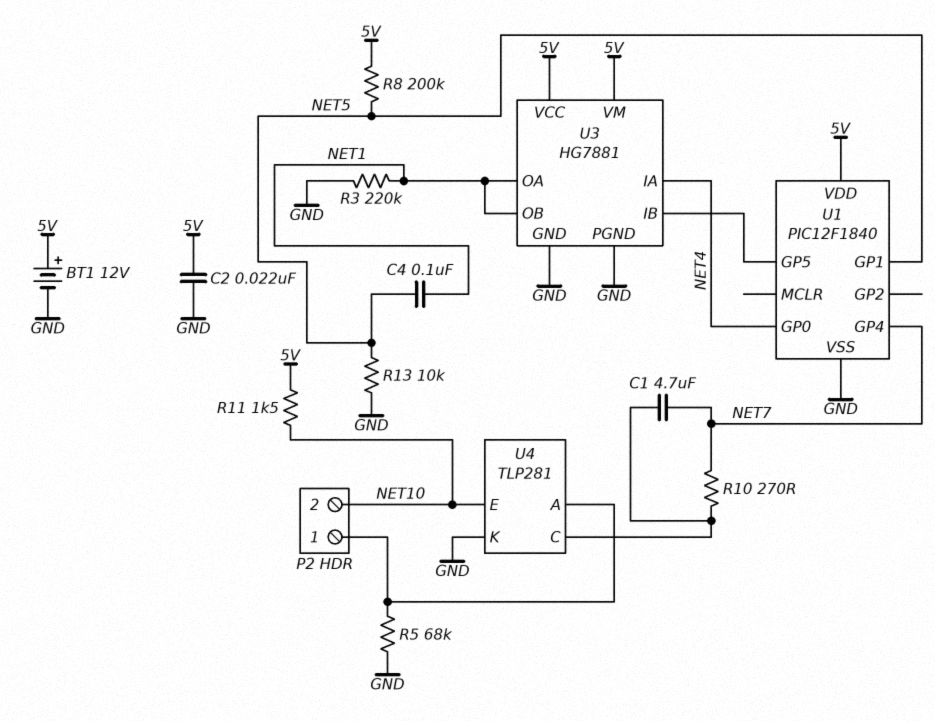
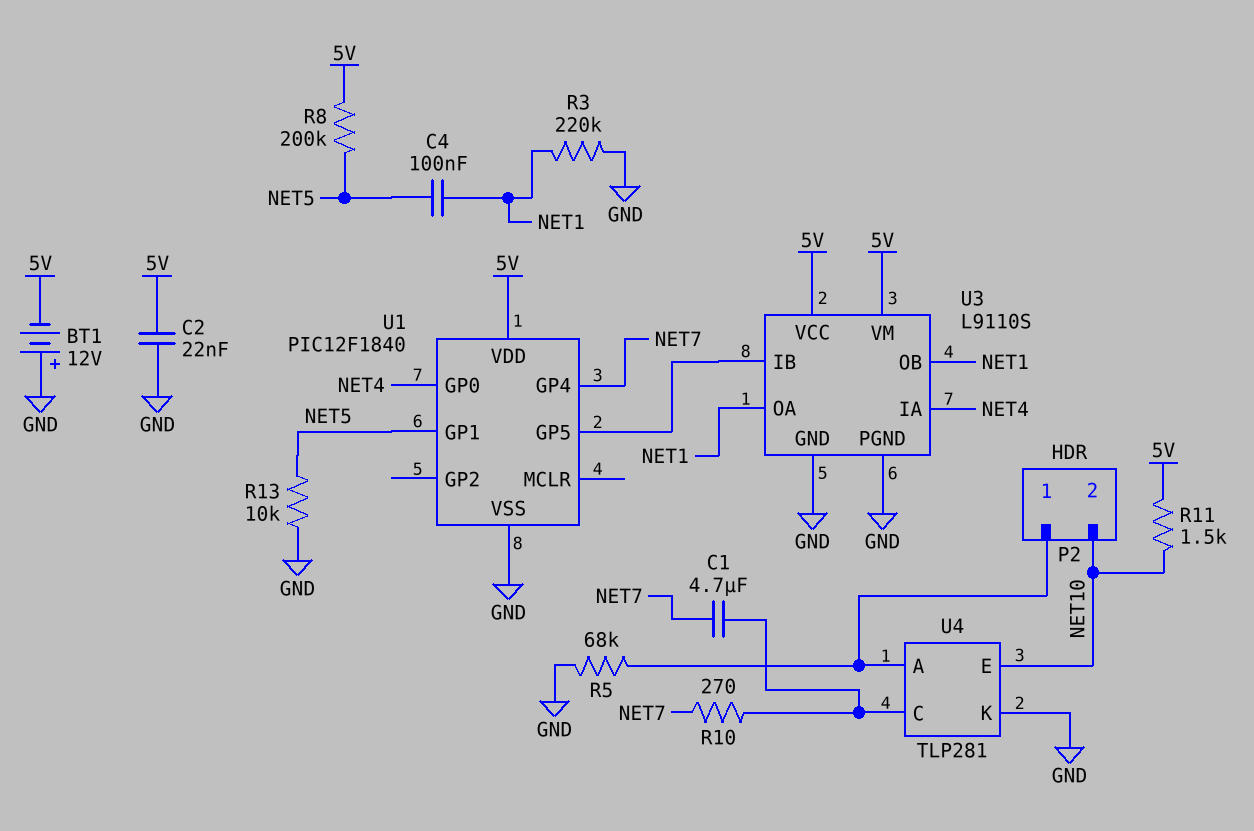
BT1: 12V (plus 5V, minus GND) -> 12V (plus GND, minus 5V)
U3: HG7881 -> L9110S

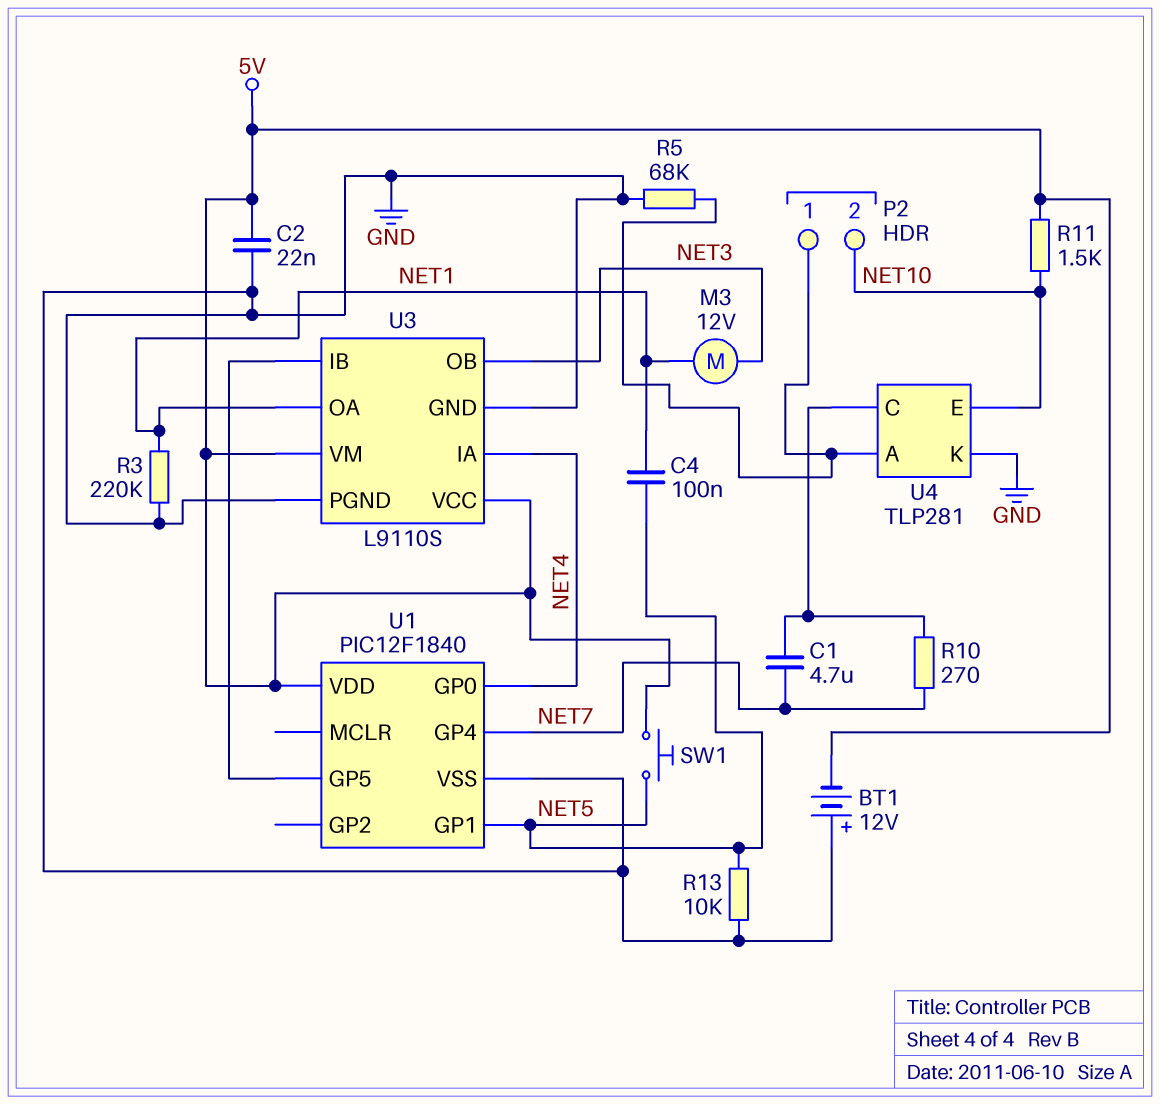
M3: none -> motor 12V (NET1, NET3)
R8: 200k (5V, NET5) -> none
SW1: none -> button (5V, NET5)
U3 pin OB: NET1 -> NET3

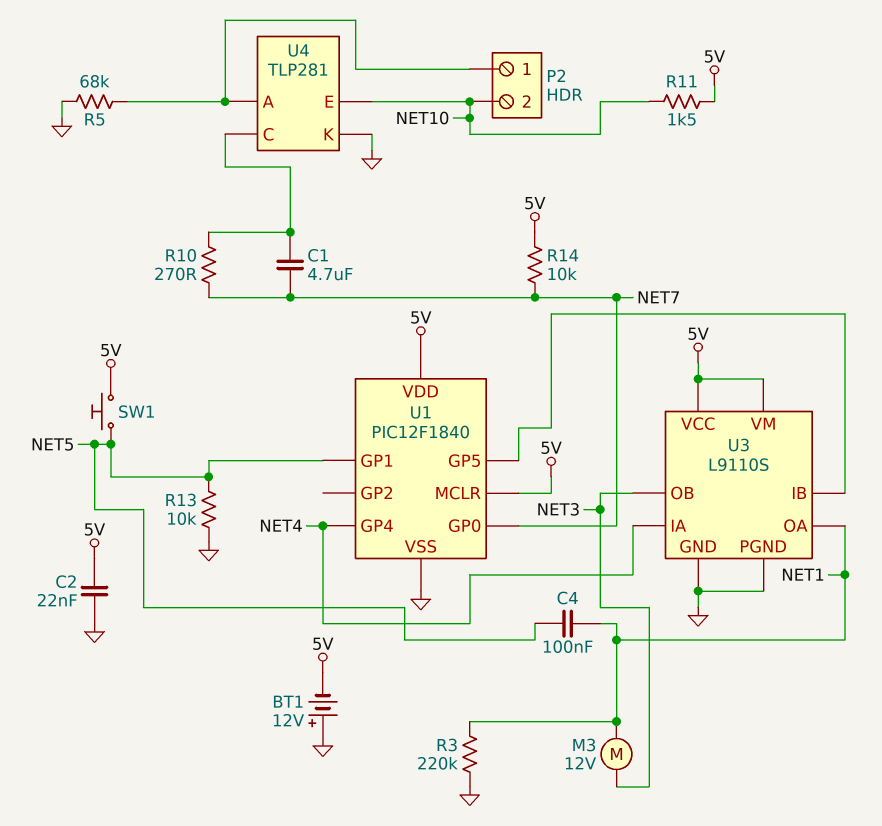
R14: none -> 10k (5V, NET7)
U1 pin GP0: NET4 -> NET7
U1 pin GP4: NET7 -> NET4
U1 pin MCLR: none -> 5V

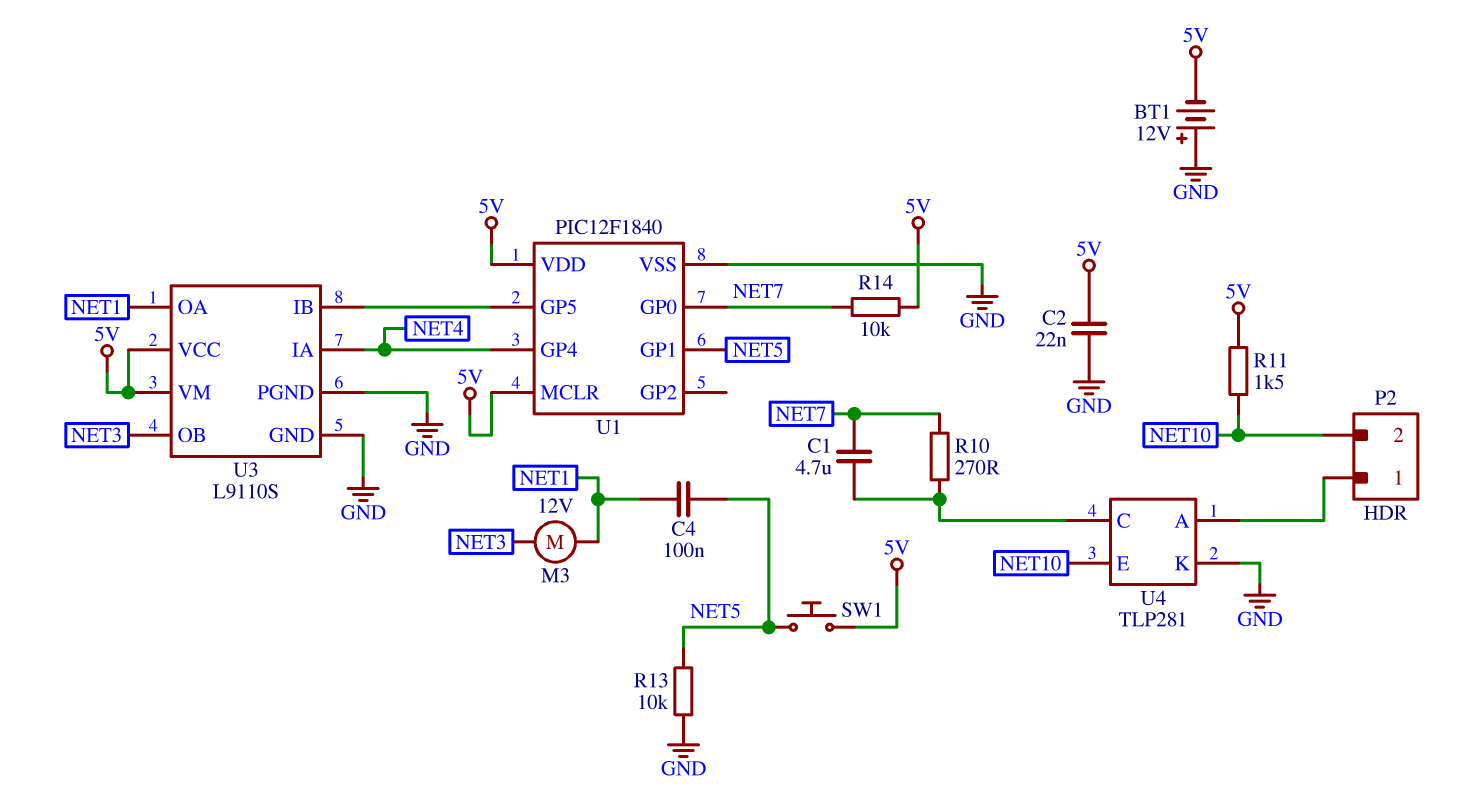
R3: 220k (GND, NET1) -> none
R5: 68k (GND, P2/1) -> none

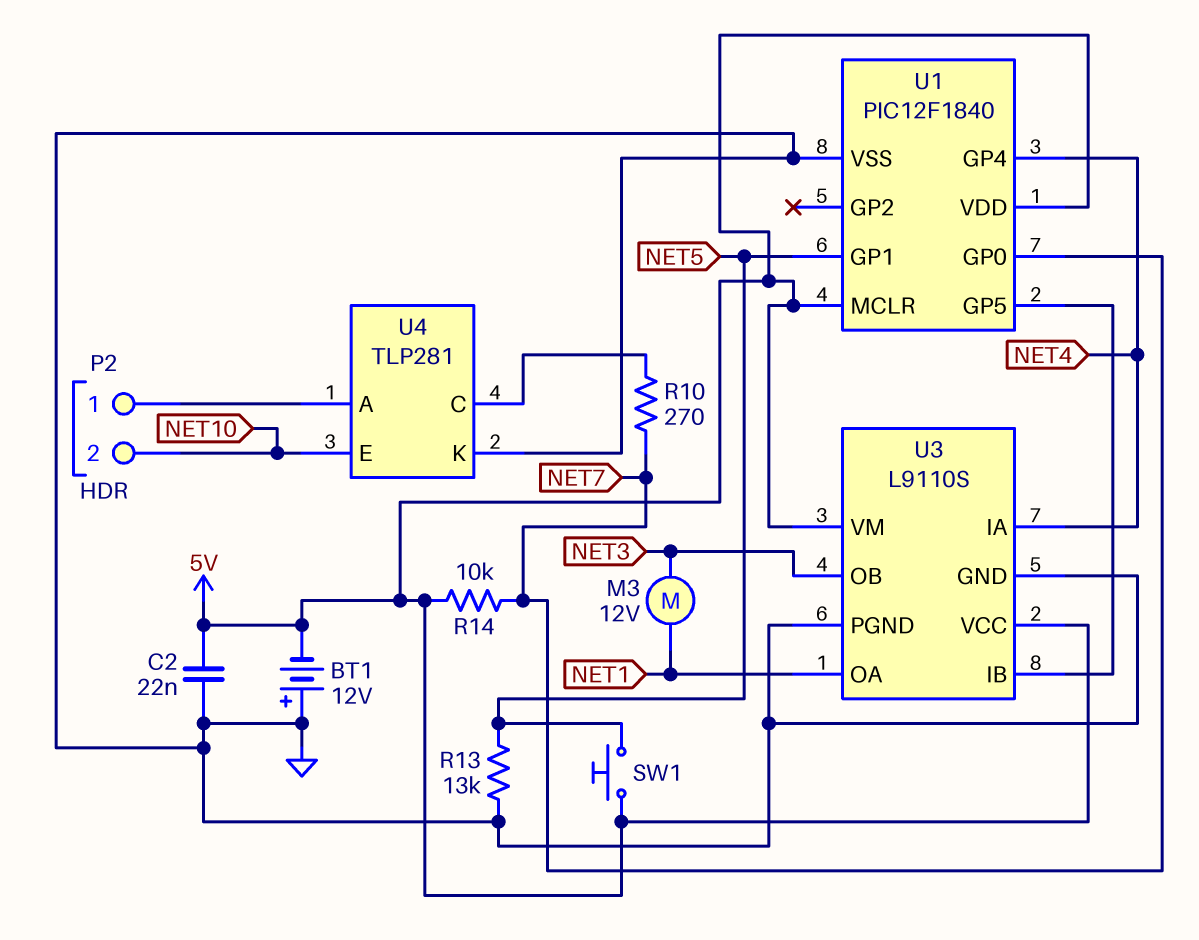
C1: 4.7uF (NET7, U4/C) -> none
C4: 100nF (NET1, NET5) -> none
R11: 1.5k (5V, NET10) -> none
R13: 10k (GND, NET5) -> 13k (GND, NET5)

